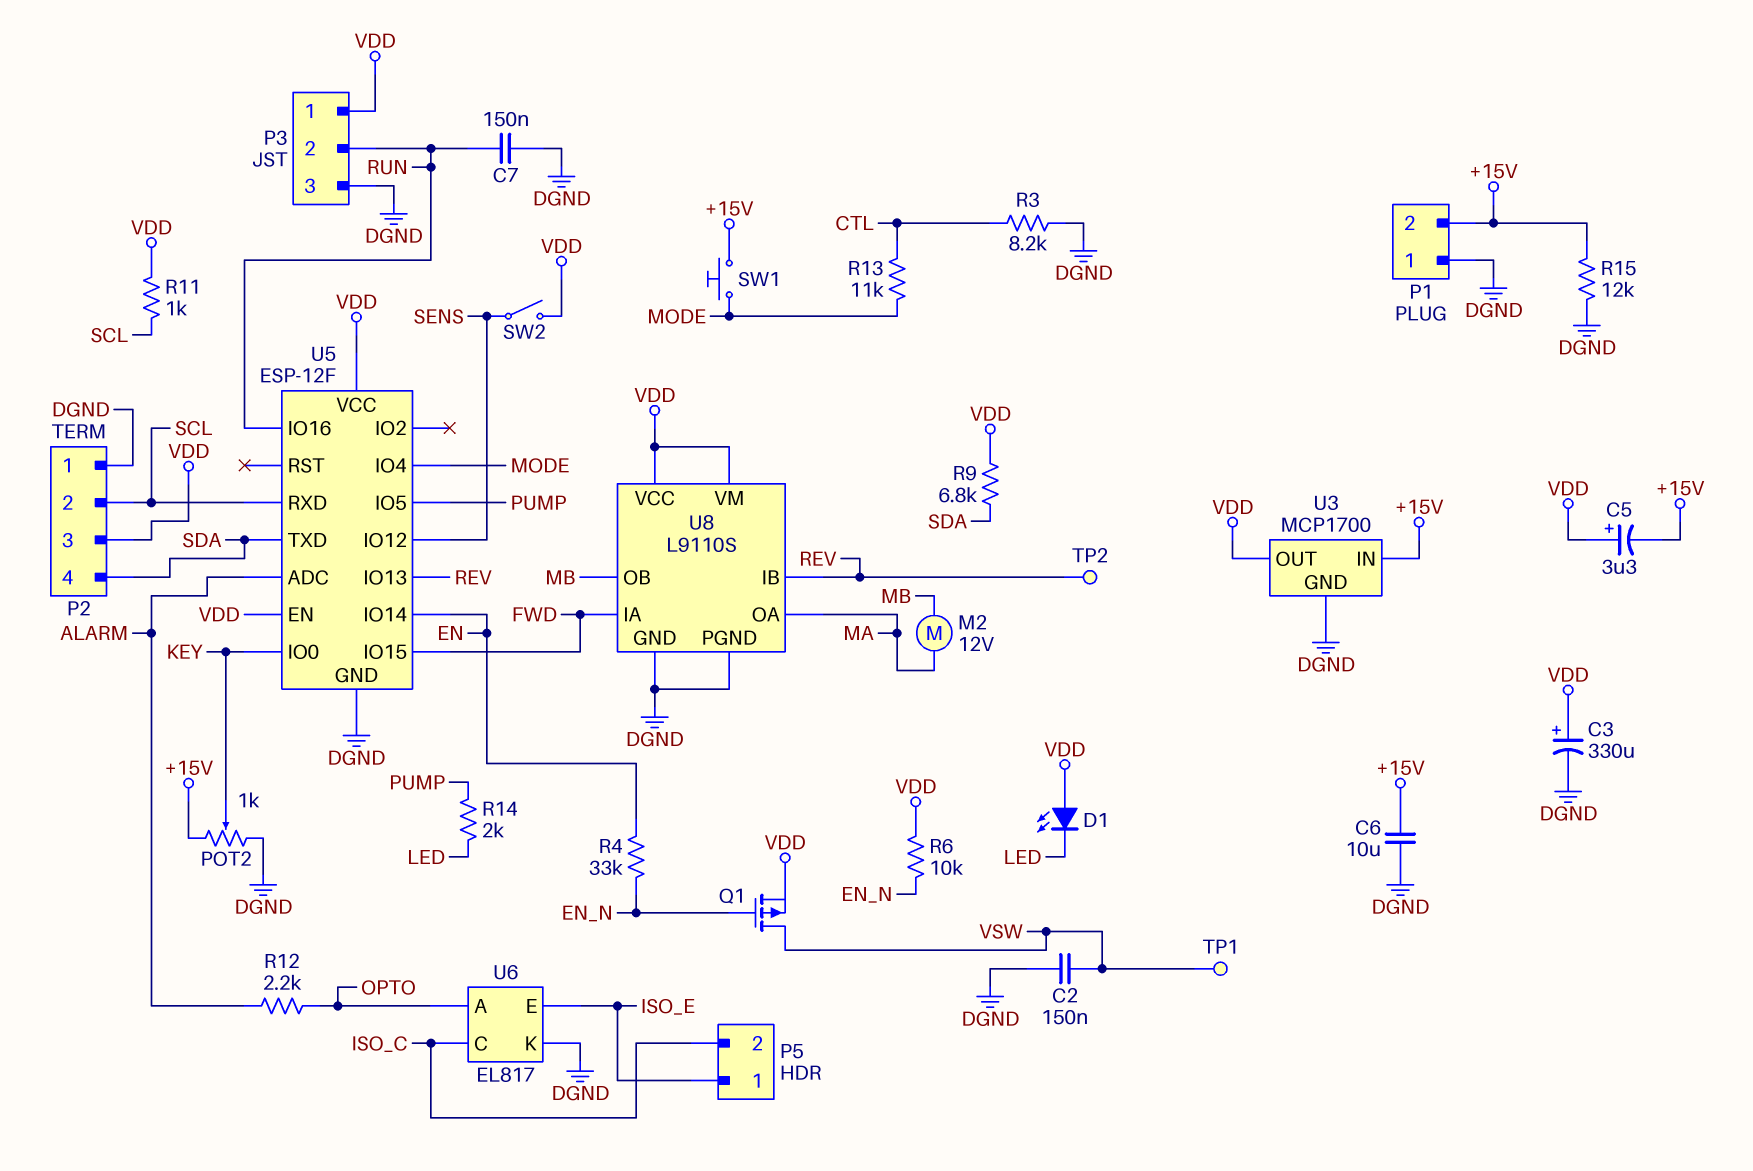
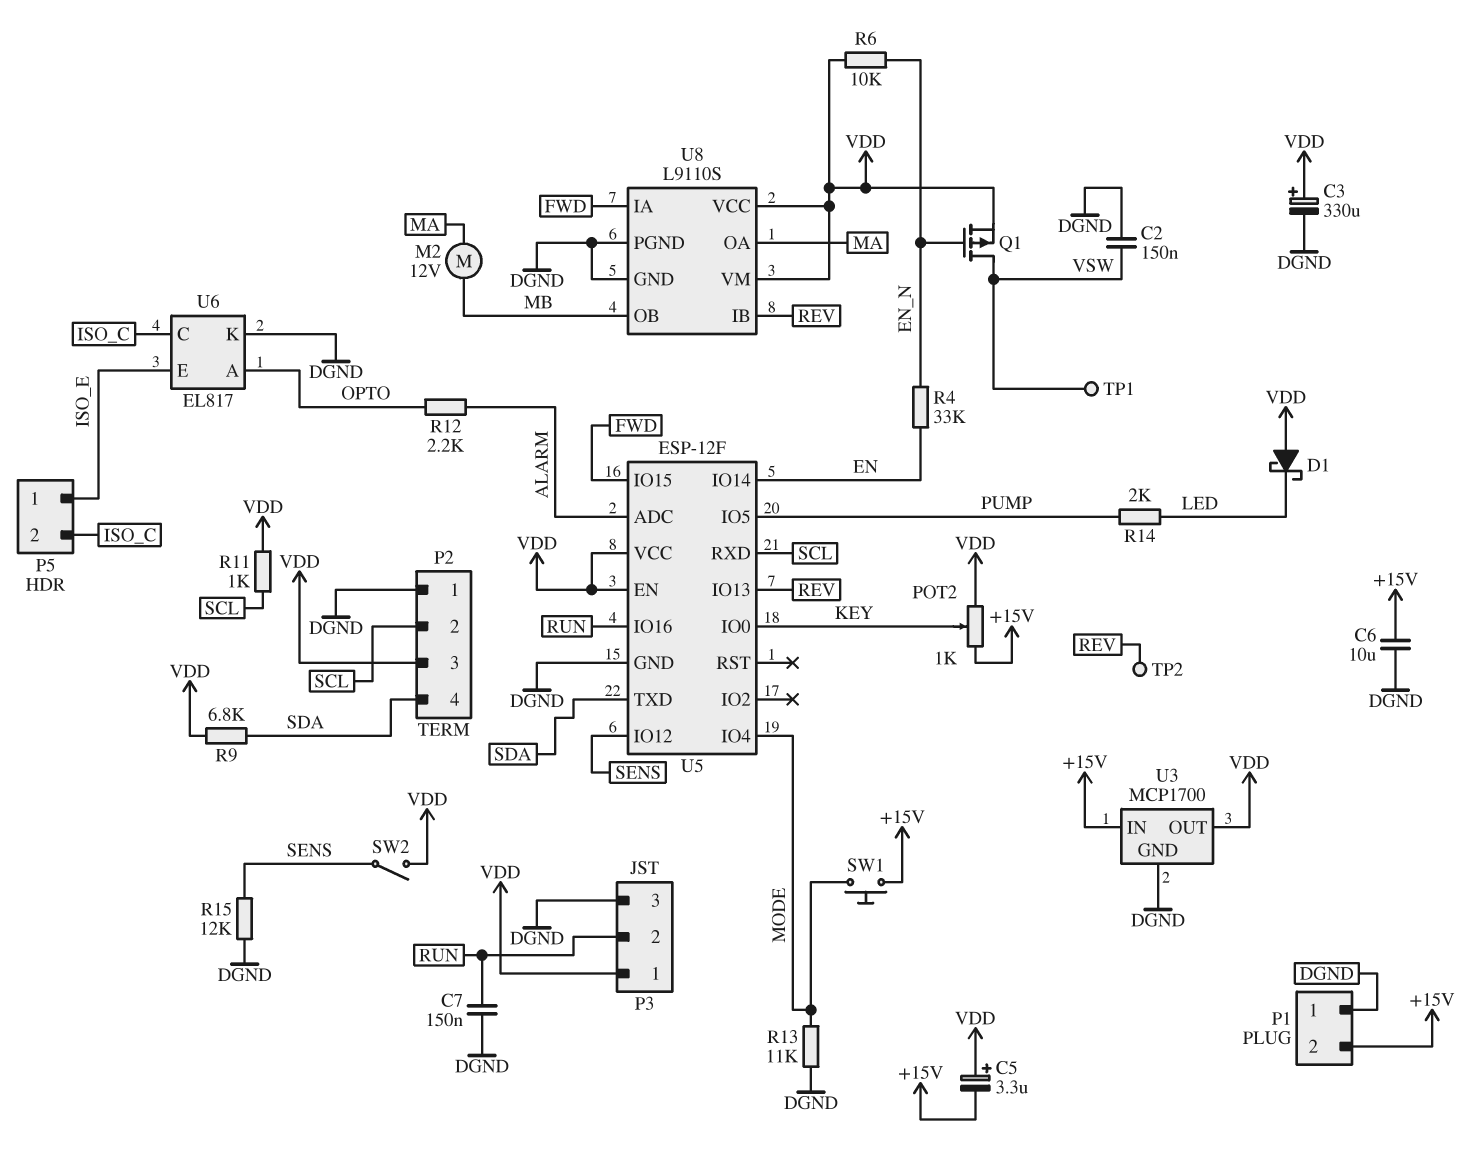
D1: LED (A VDD, K LED) -> schottky (A VDD, K LED)
POT2: 1k (+15V, DGND, wiper KEY) -> 1k (+15V, VDD, wiper KEY)
R3: 8.2k (CTL, DGND) -> none
R13: 11k (CTL, MODE) -> 11k (DGND, MODE)
R15: 12k (+15V, DGND) -> 12k (DGND, SENS)

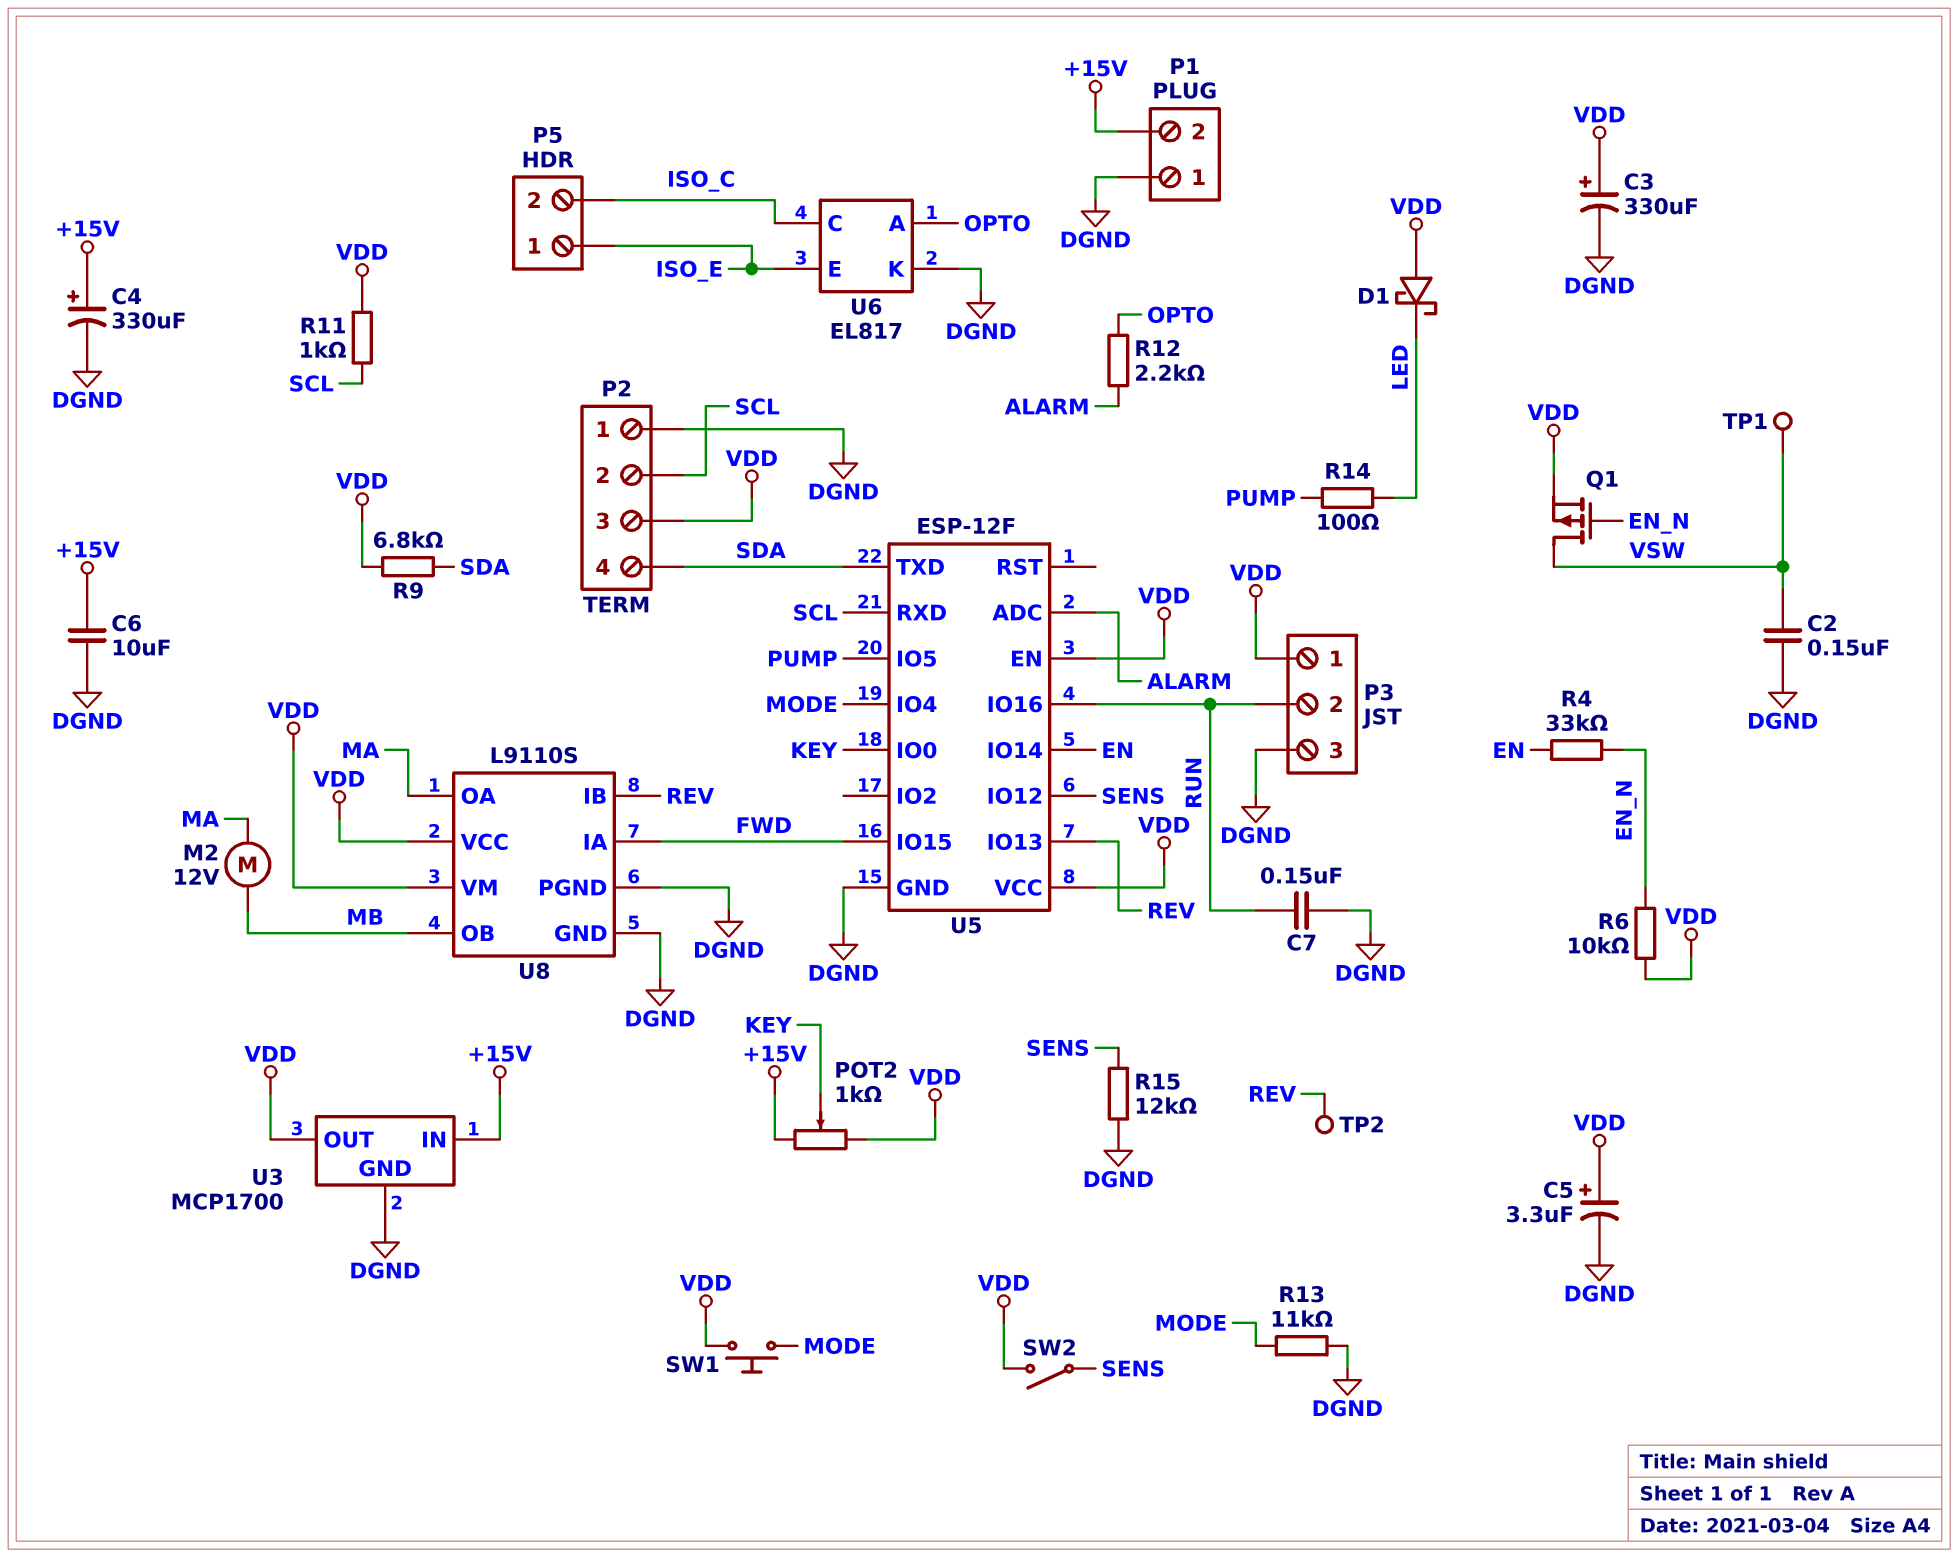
C4: none -> 330uF (plus +15V, minus DGND)
C5: 3.3uF (plus VDD, minus +15V) -> 3.3uF (plus VDD, minus DGND)
R14: 2k (LED, PUMP) -> 100 (LED, PUMP)
SW1: button (+15V, MODE) -> button (MODE, VDD)

